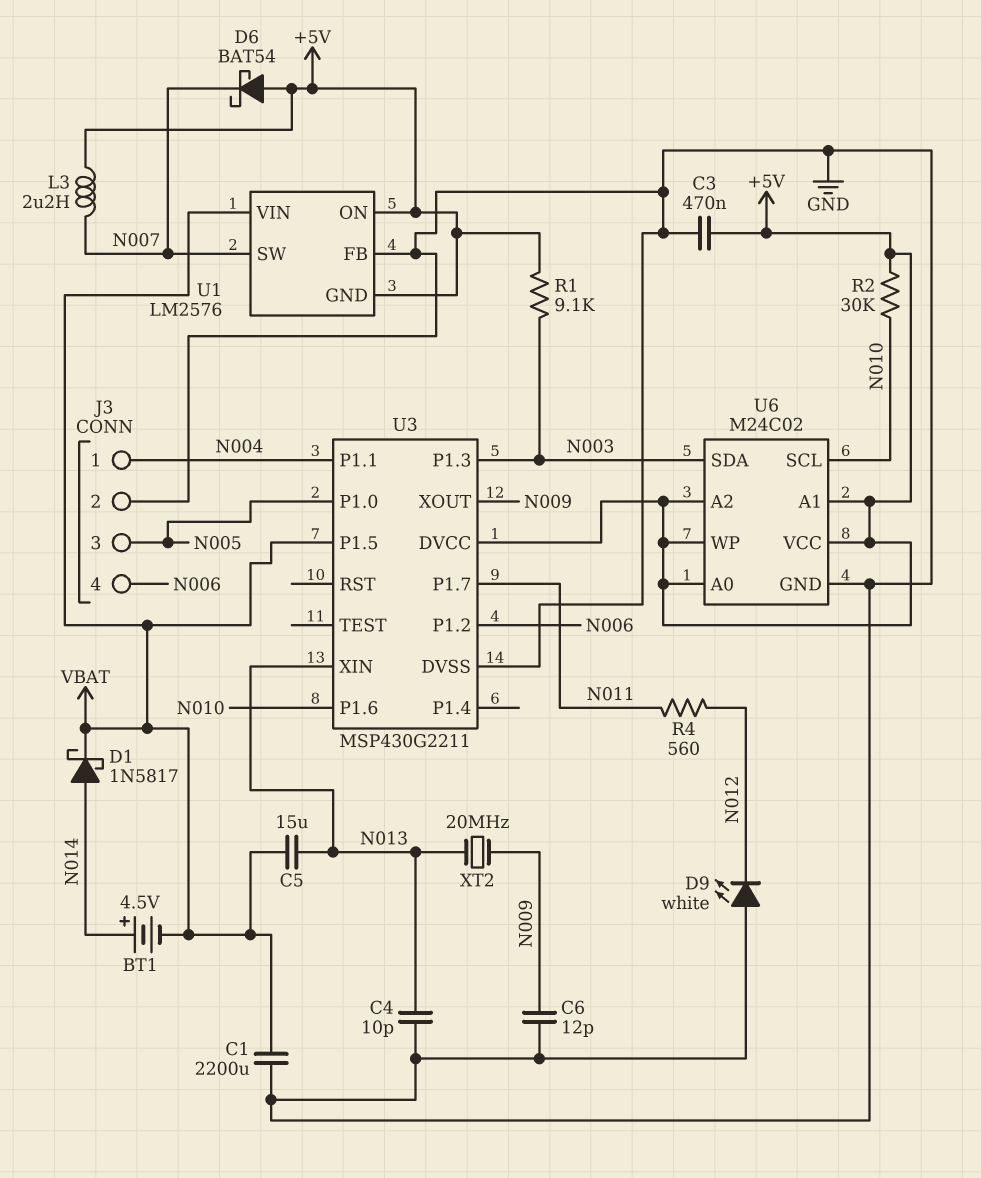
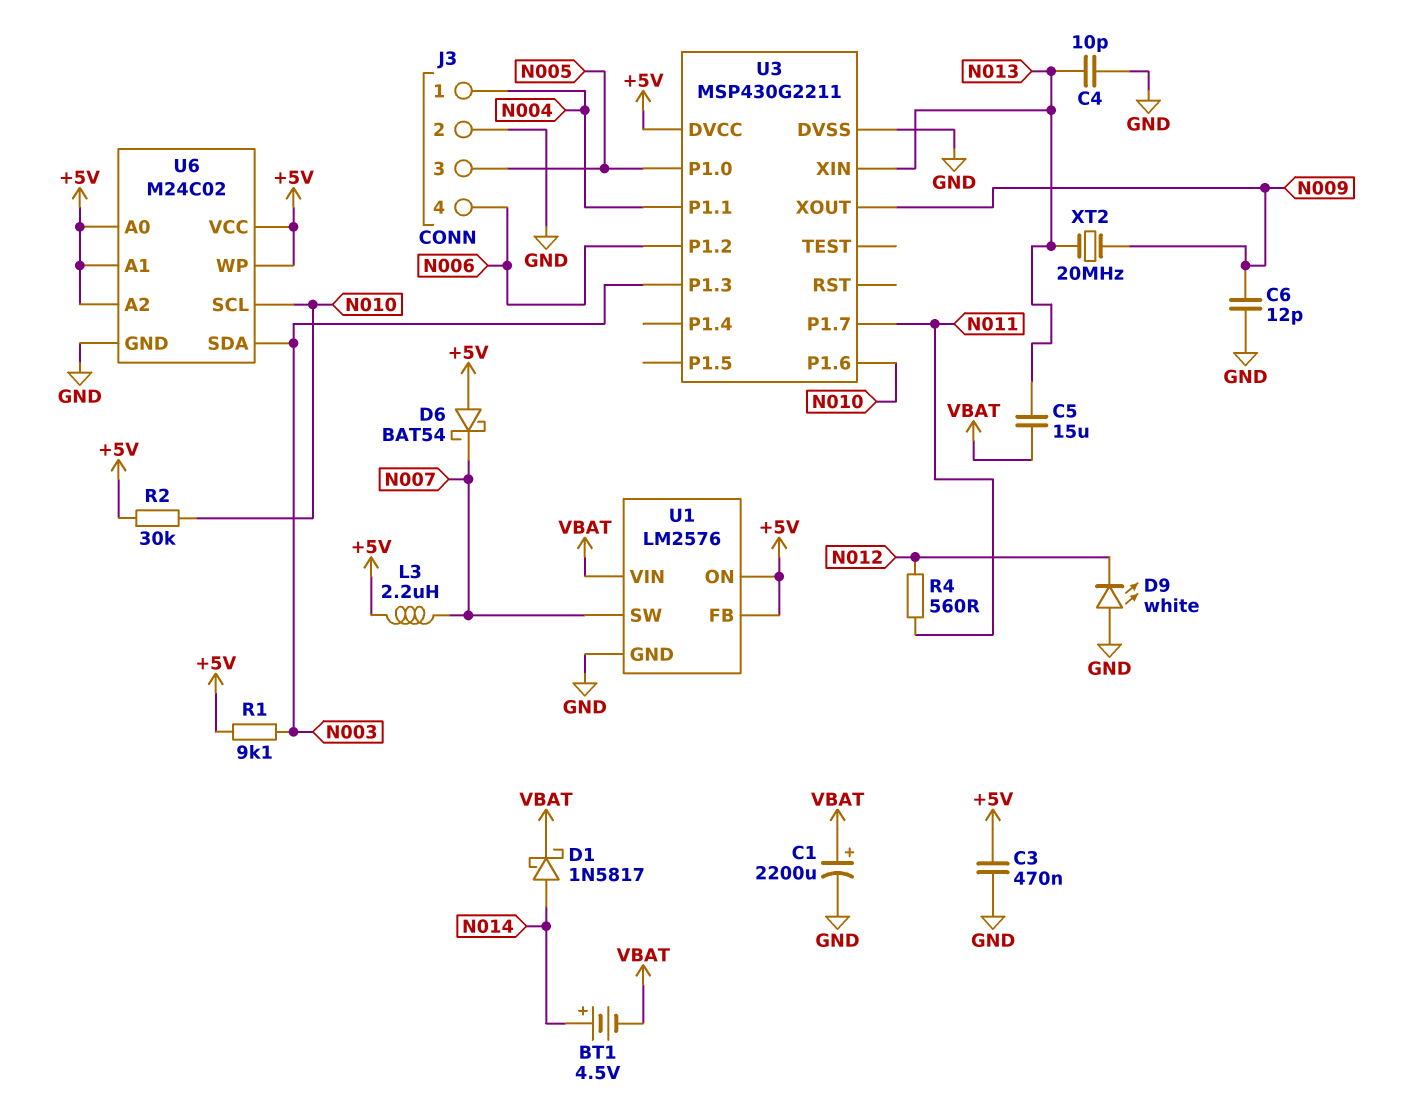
C1: 2200uF (GND, VBAT) -> 2200uF (plus VBAT, minus GND)
U1 pin FB: GND -> +5V
U1 pin GND: +5V -> GND
U3 pin P1.5: VBAT -> none

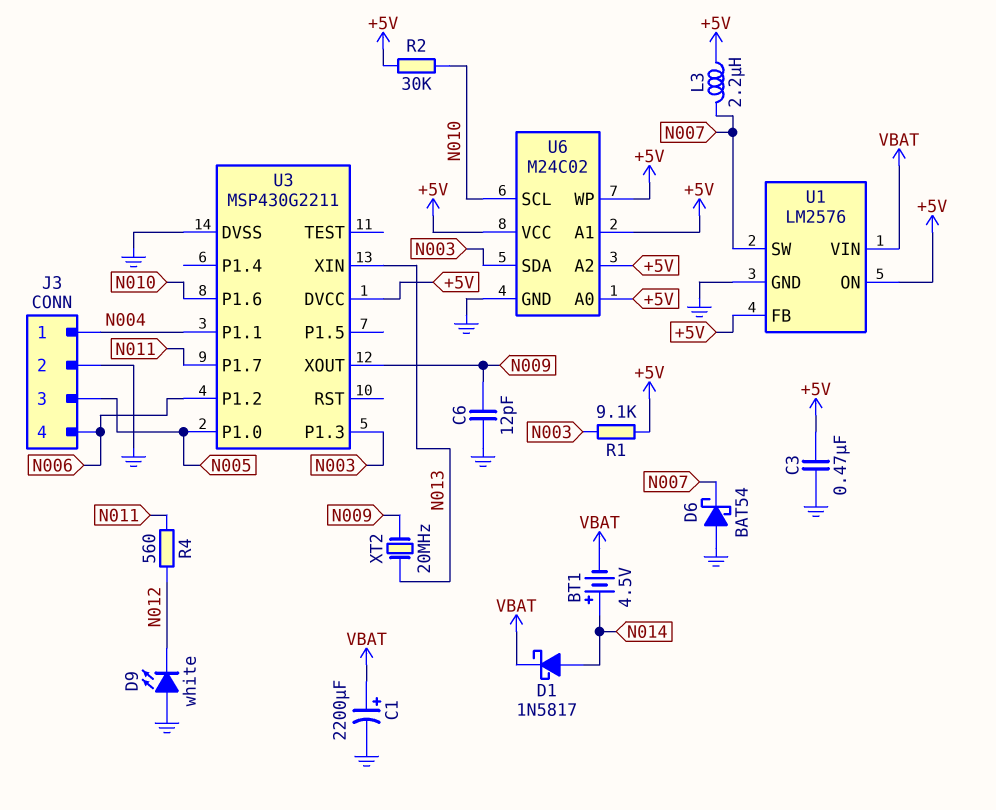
C4: 10pF (GND, N013) -> none
C5: 15uF (N013, VBAT) -> none
D6: schottky BAT54 (A +5V, K N007) -> schottky BAT54 (A GND, K N007)

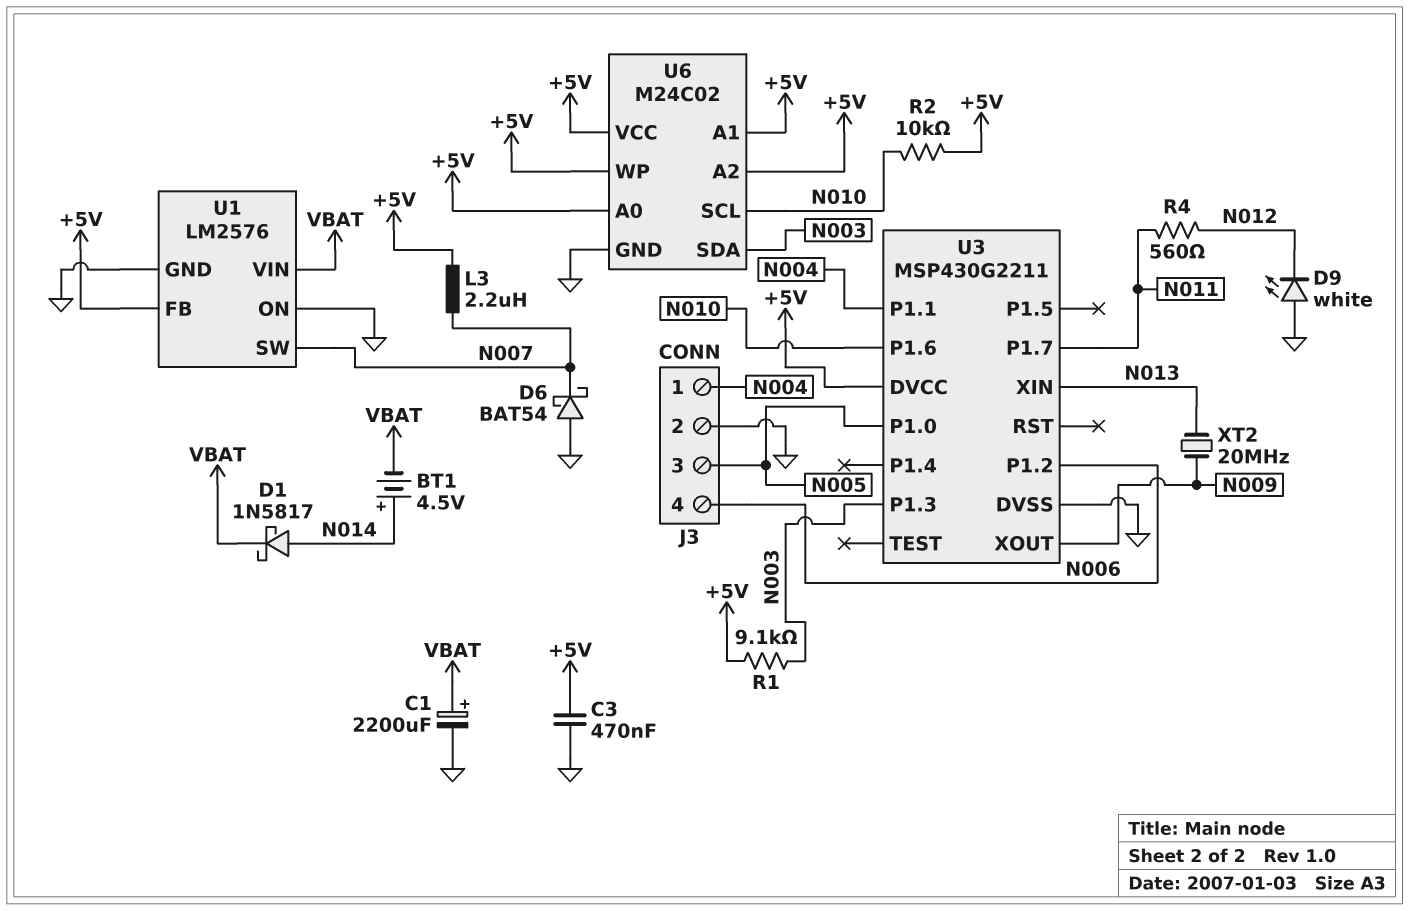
C6: 12pF (GND, N009) -> none
R2: 30k (+5V, N010) -> 10k (+5V, N010)
U1 pin ON: +5V -> GND

